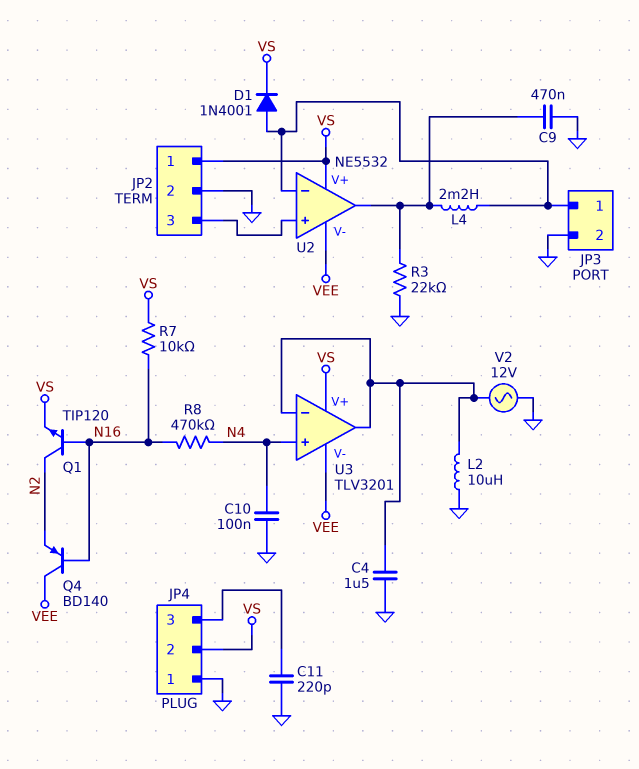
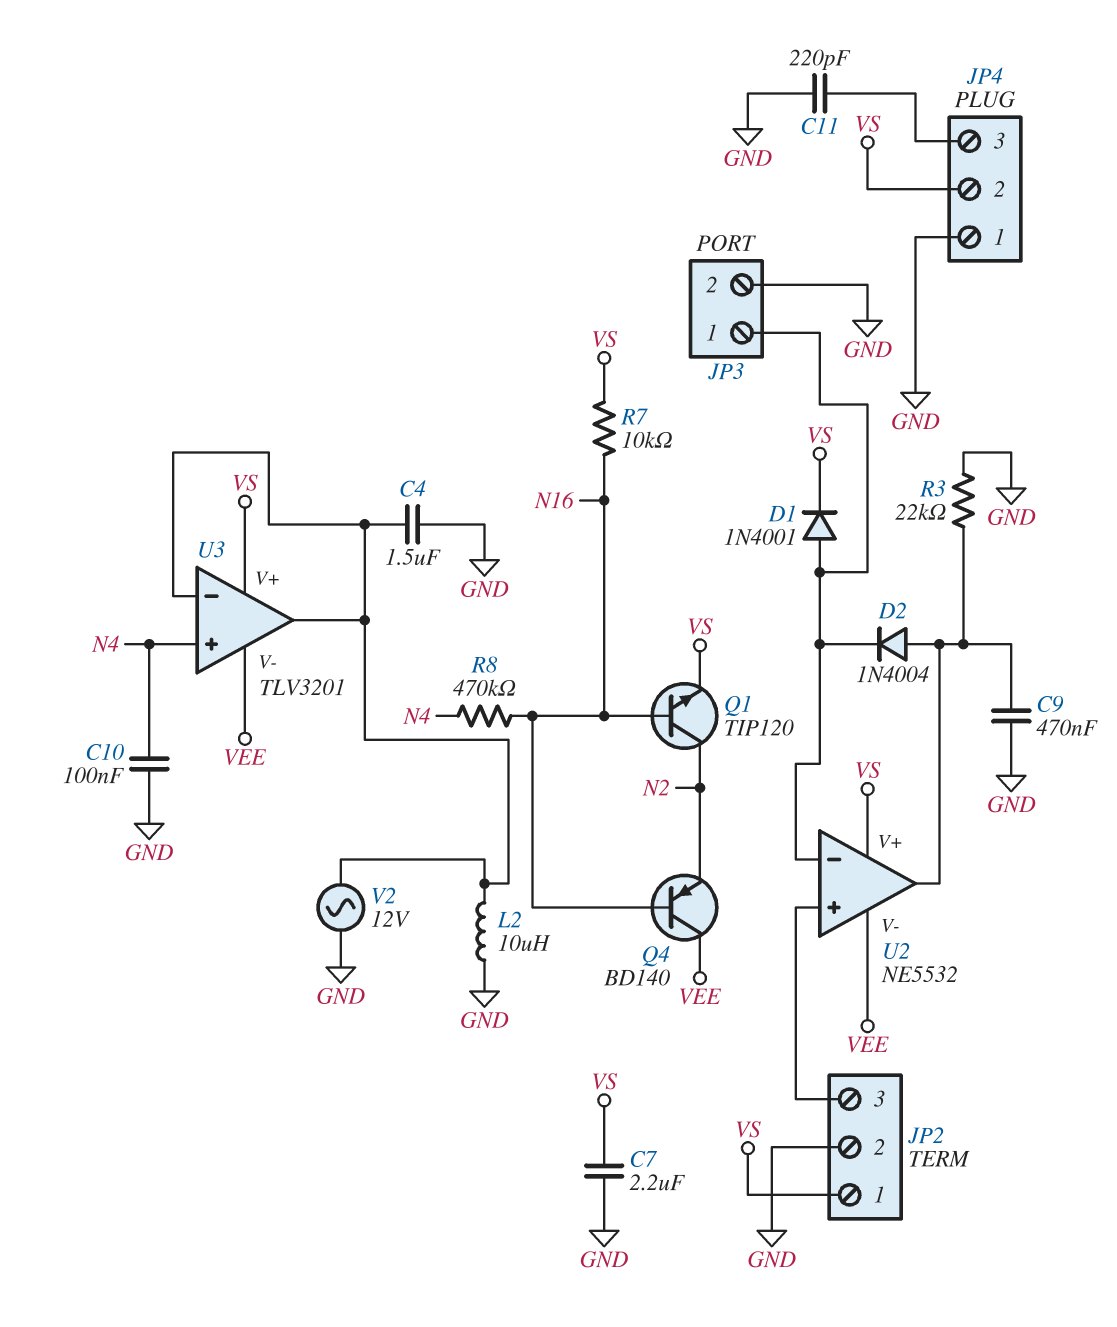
C7: none -> 2.2uF (GND, VS)
D2: none -> diode 1N4004 (A U2/out, K JP3/1)
L4: 2.2mH (JP3/1, U2/out) -> none

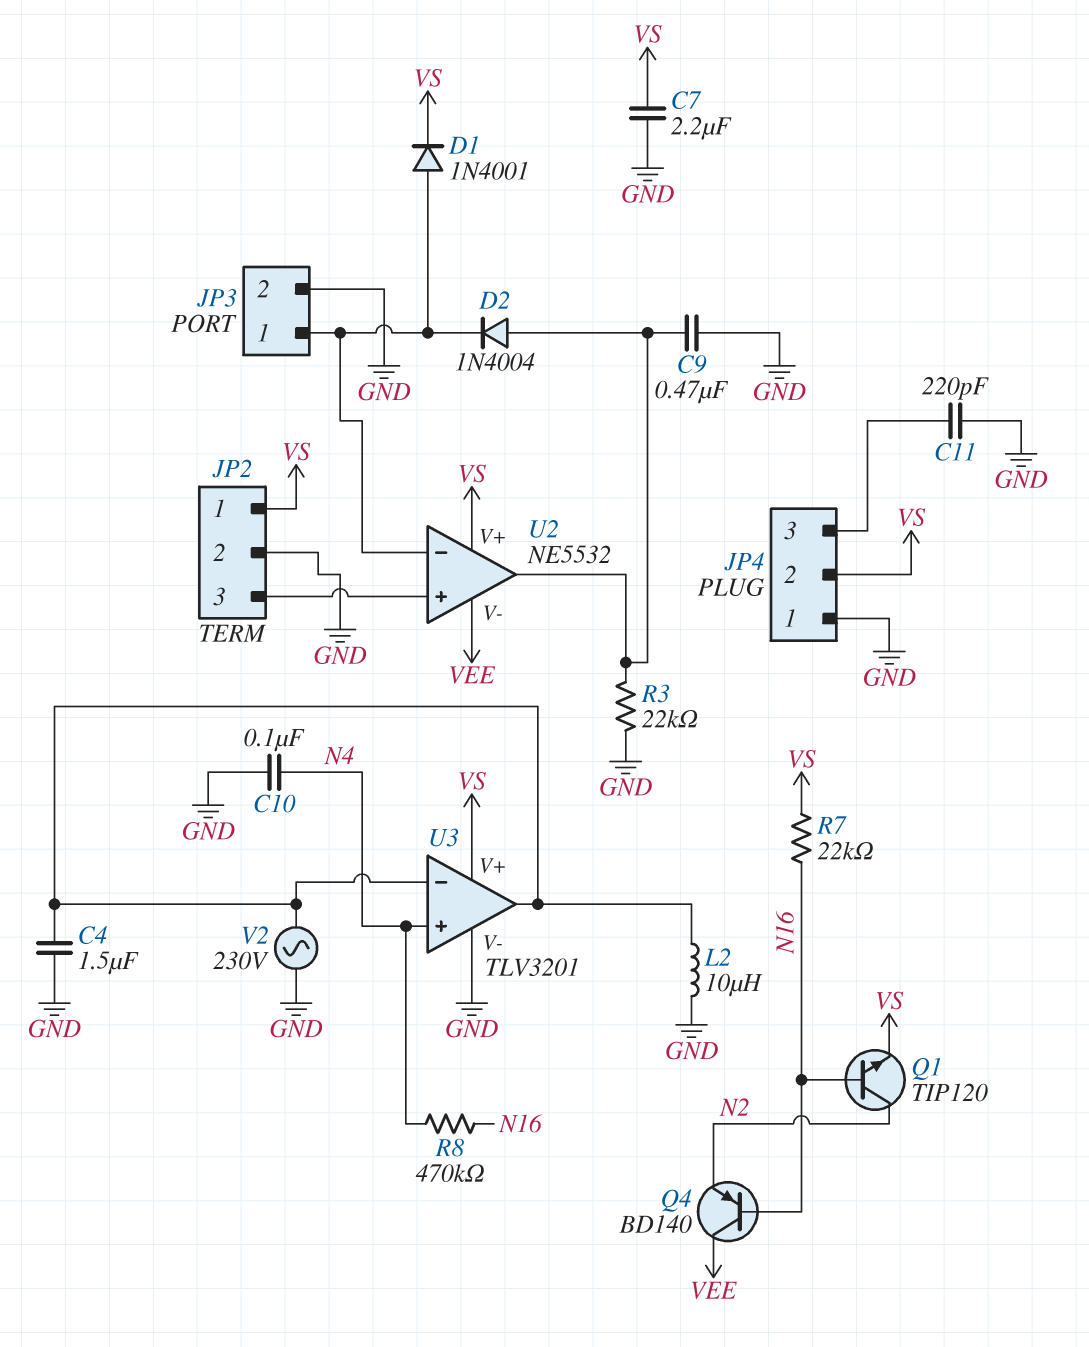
R7: 10k (N16, VS) -> 22k (N16, VS)
U3 pin V-: VEE -> GND
V2: AC 12V (GND, U3/in-) -> AC 230V (GND, U3/in-)

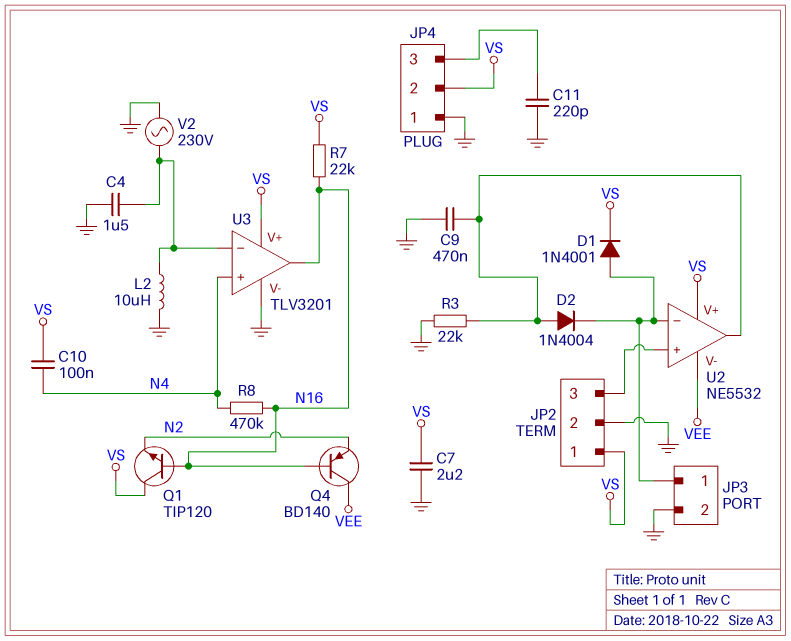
C10: 100nF (GND, N4) -> 100nF (N4, VS)
Q1: NPN TIP120 (B N16, C N2, E VS) -> NPN TIP120 (B N16, C VS, E N2)
U3 pin out: U3/in- -> N16

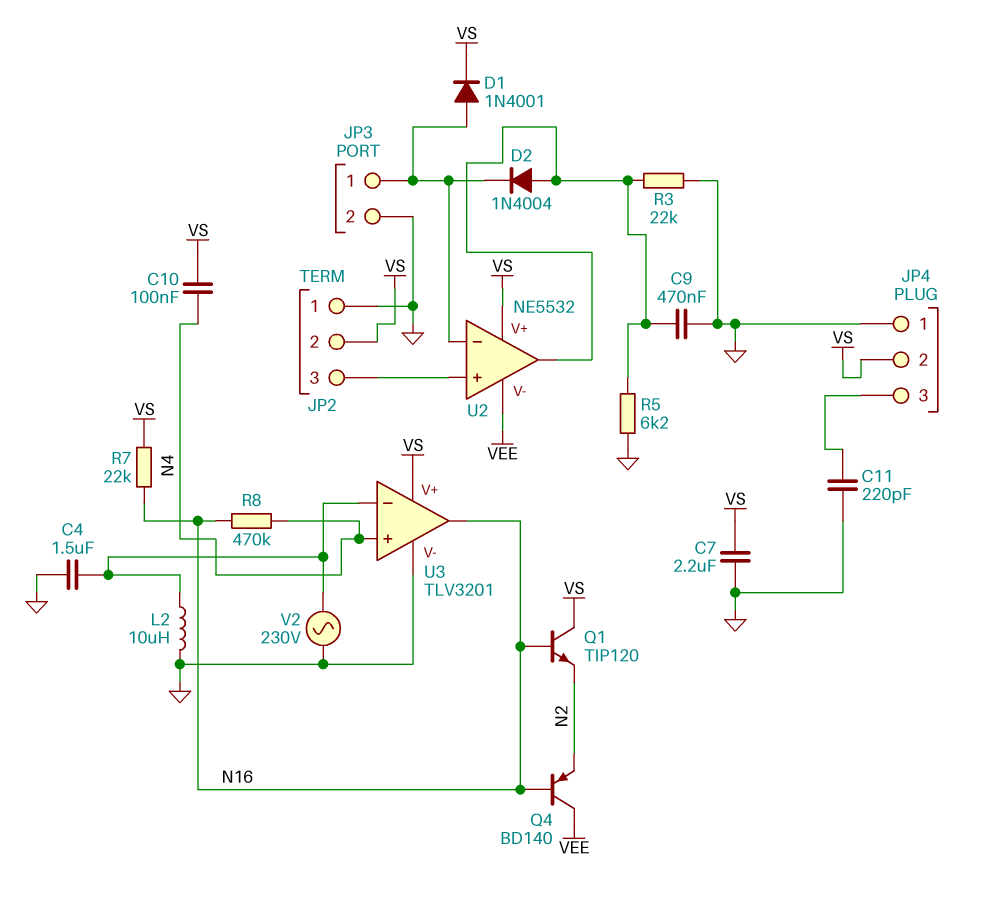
JP2 pin 1: VS -> GND
JP2 pin 2: GND -> VS
R5: none -> 6.2k (GND, U2/out)

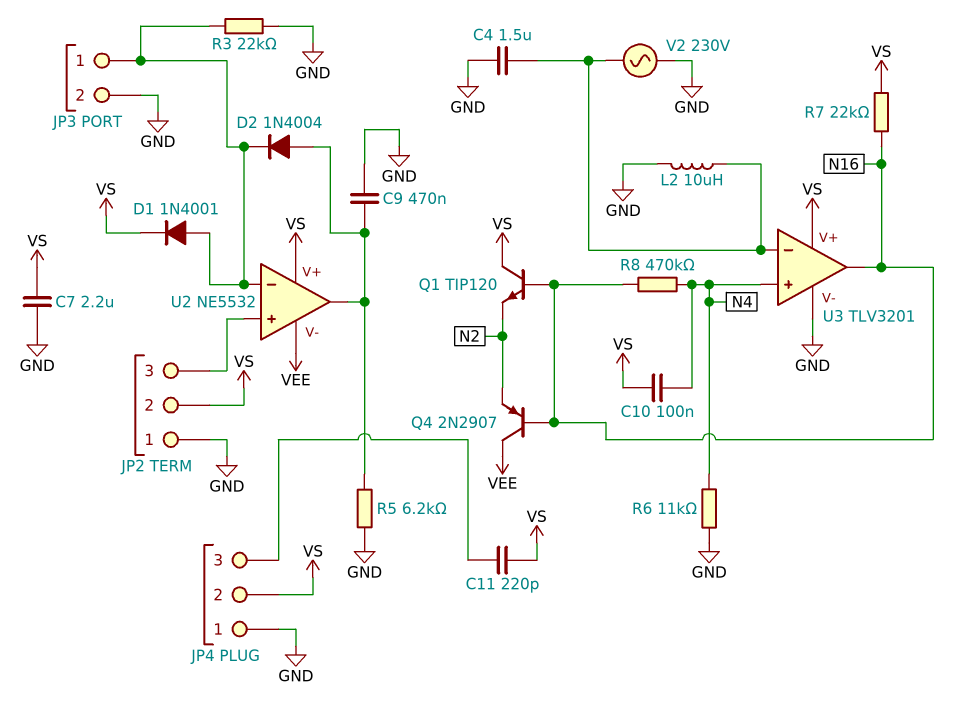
C11: 220pF (GND, JP4/3) -> 220pF (JP4/3, VS)
Q4: PNP BD140 (B N16, C VEE, E N2) -> PNP 2N2907 (B N16, C VEE, E N2)
R3: 22k (GND, U2/out) -> 22k (GND, JP3/1)
R6: none -> 11k (GND, N4)

